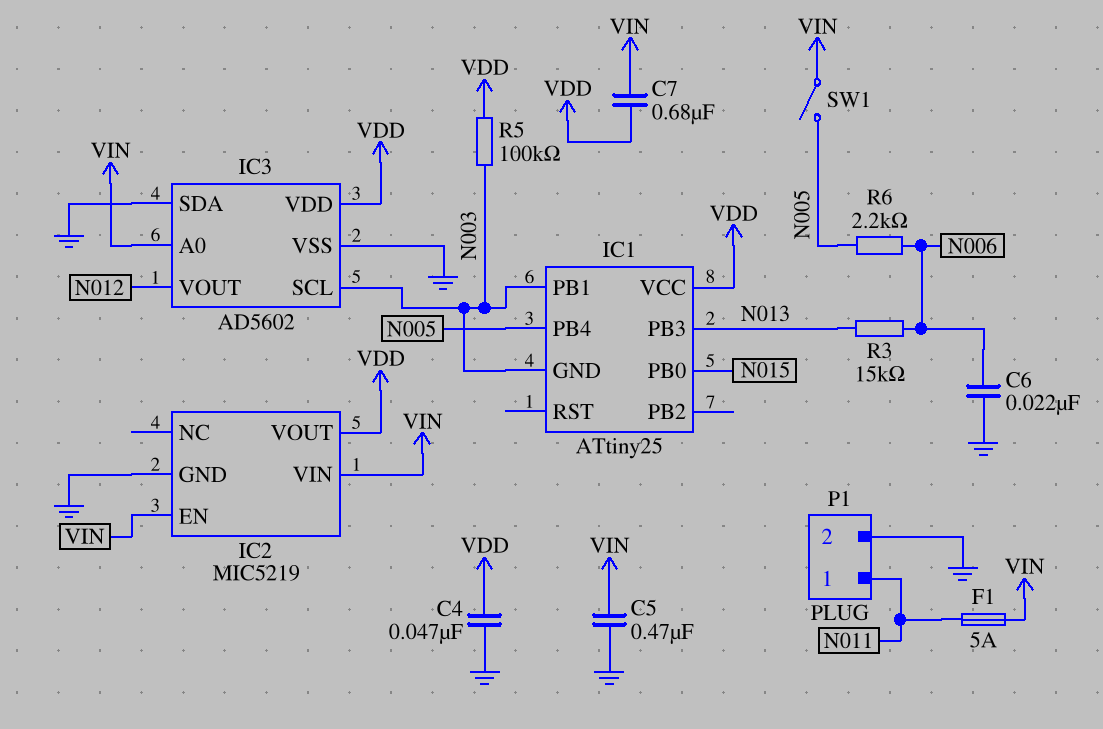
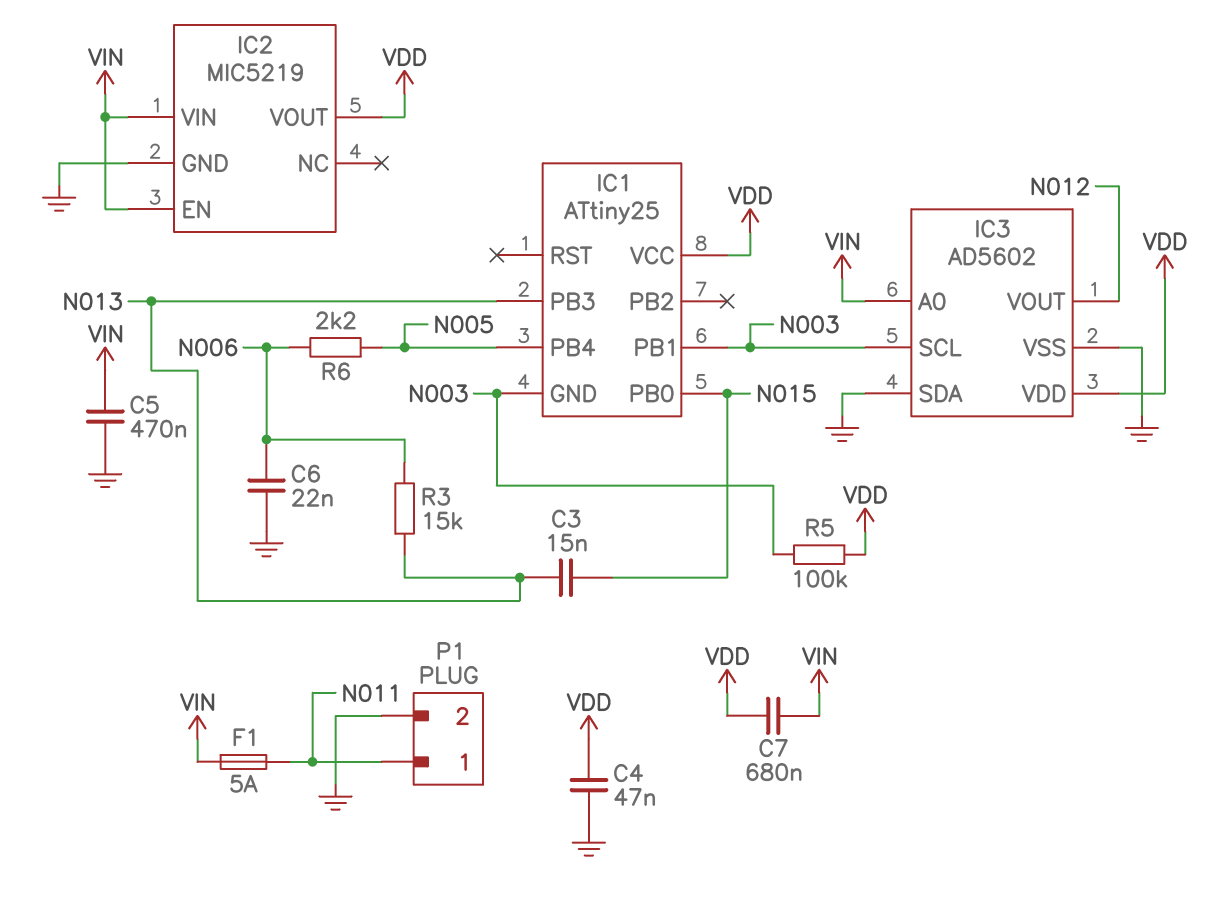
C3: none -> 15nF (N013, N015)
SW1: switch (N005, VIN) -> none

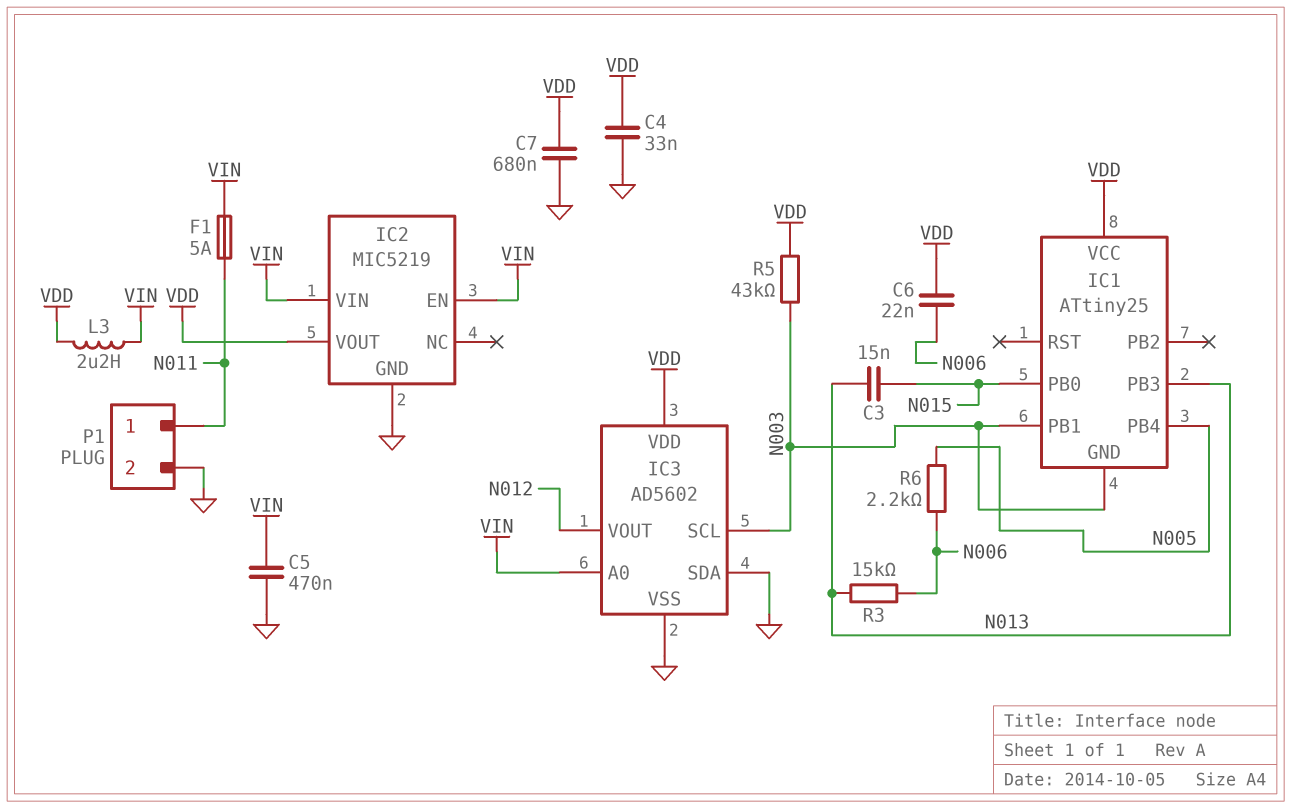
C4: 47nF (GND, VDD) -> 33nF (GND, VDD)
C6: 22nF (GND, N006) -> 22nF (N006, VDD)
C7: 680nF (VDD, VIN) -> 680nF (GND, VDD)
L3: none -> 2.2uH (VDD, VIN)
R5: 100k (N003, VDD) -> 43k (N003, VDD)

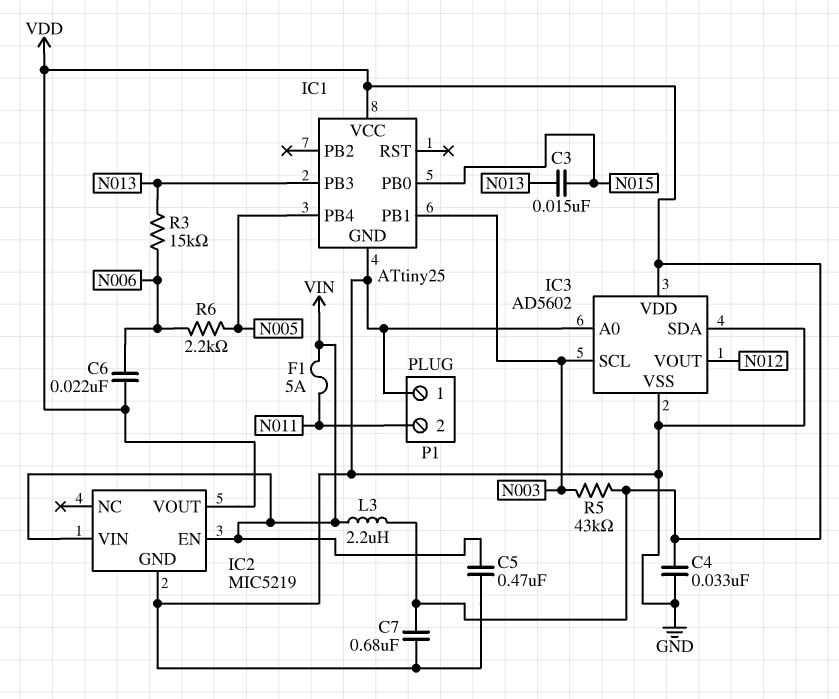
IC1 pin GND: N003 -> GND
IC3 pin A0: VIN -> GND
P1 pin 1: N011 -> GND
P1 pin 2: GND -> N011

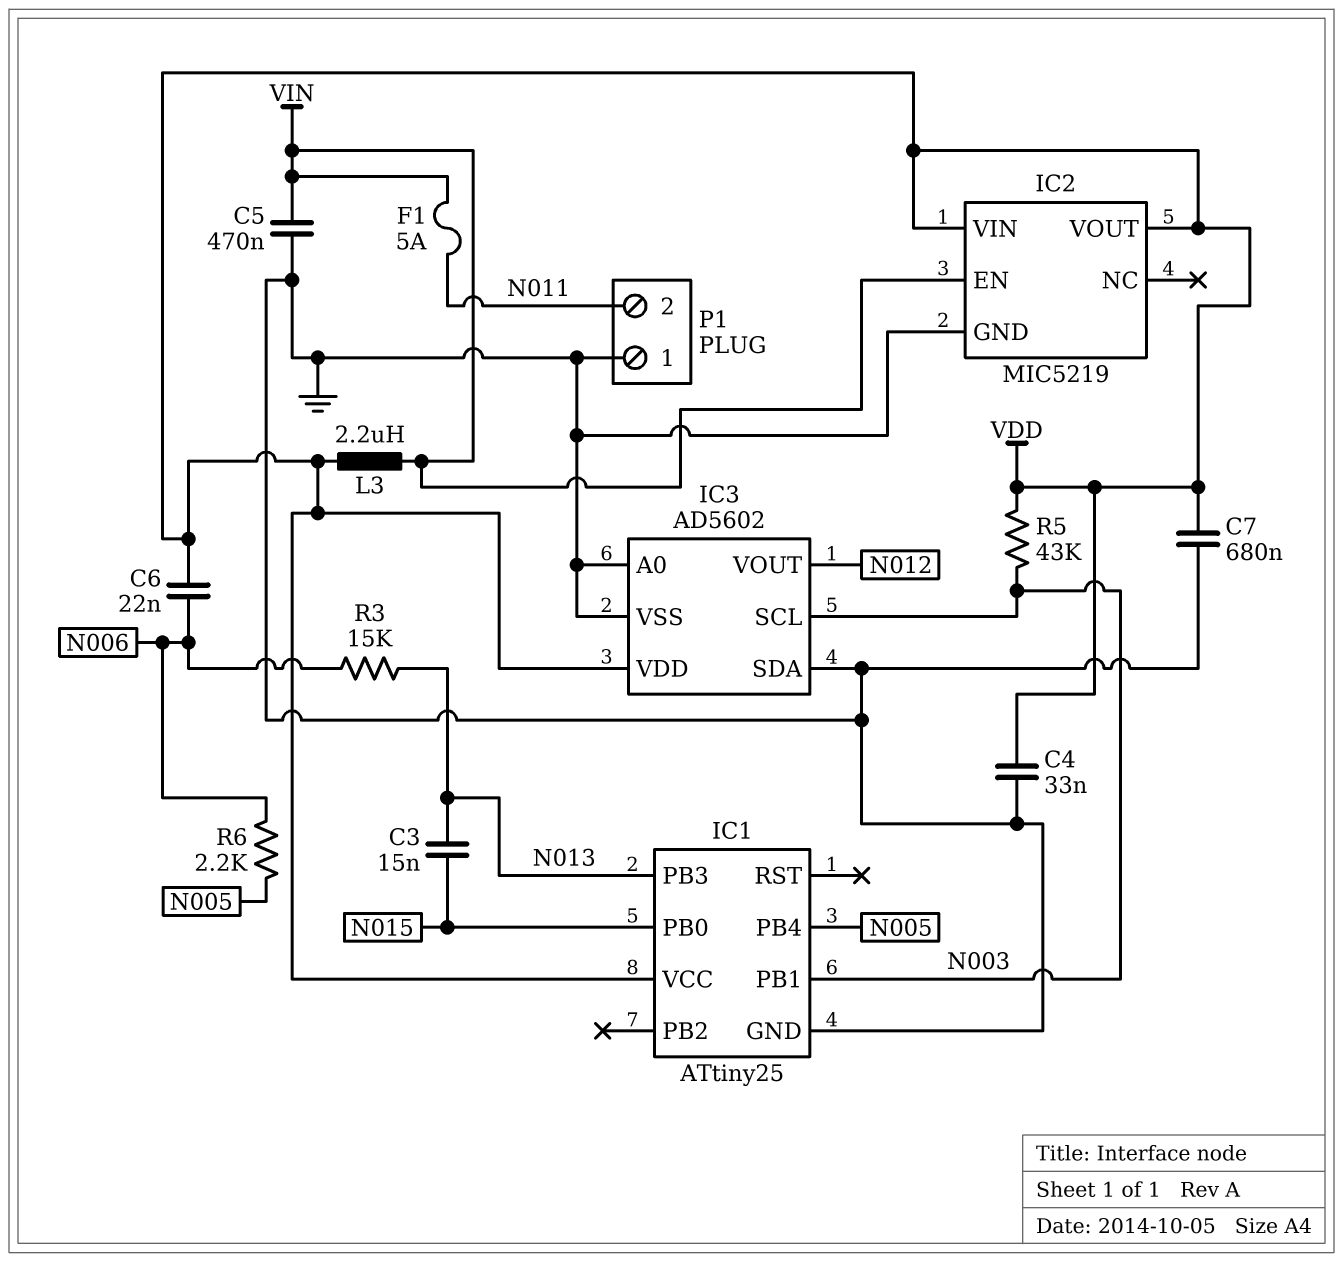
IC2 pin VIN: VIN -> VDD

